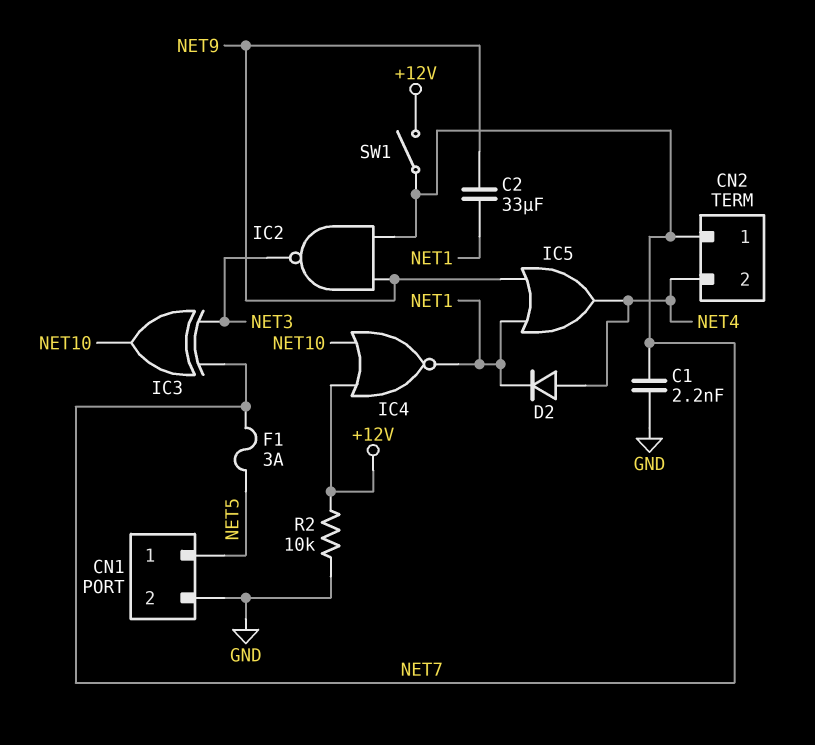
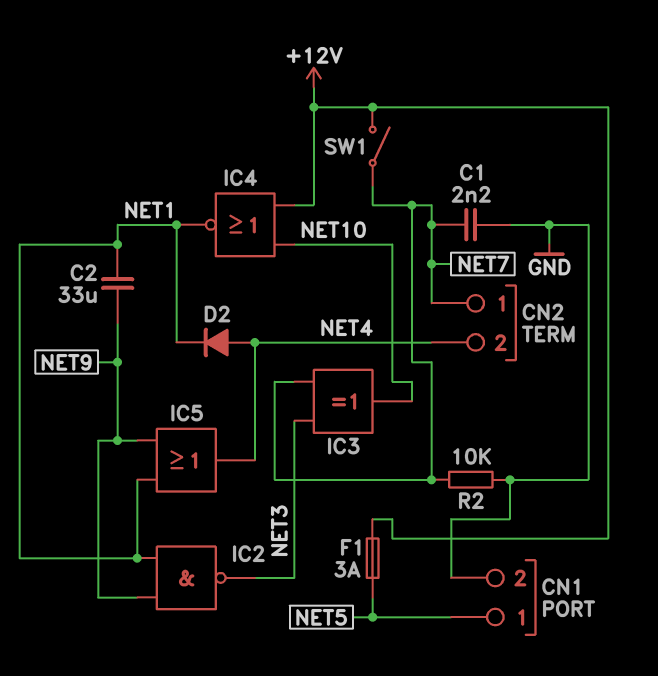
F1: 3A (NET5, NET7) -> 3A (+12V, NET5)
IC2: NAND (in NET7, in NET9, out NET3) -> NAND (in NET1, in NET9, out NET3)
R2: 10k (+12V, GND) -> 10k (GND, NET7)

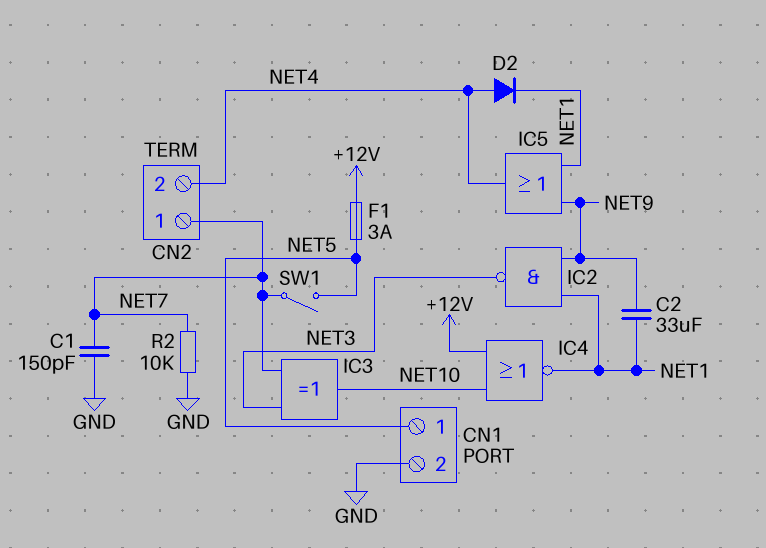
C1: 2.2nF (GND, NET7) -> 150pF (GND, NET7)
SW1: switch (+12V, NET7) -> switch (NET5, NET7)

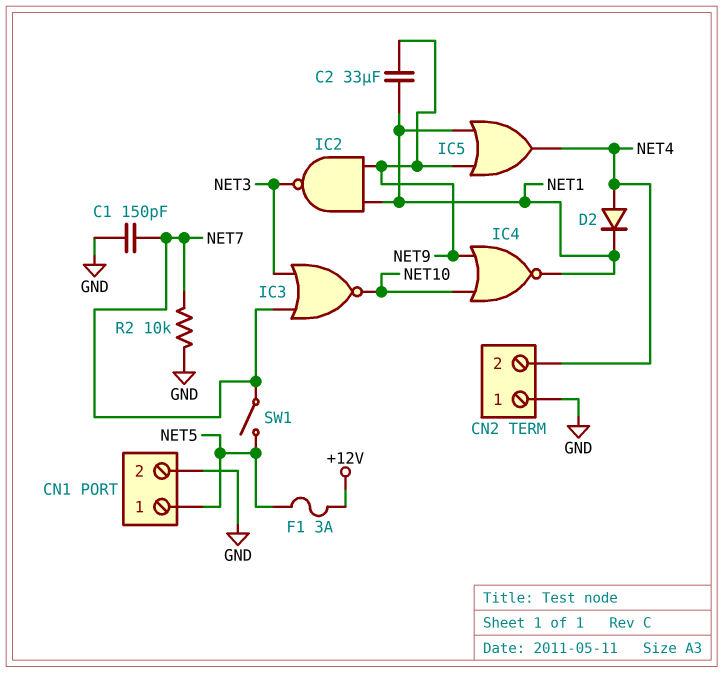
CN2 pin 1: NET7 -> GND
IC3: XOR (in NET3, in NET7, out NET10) -> NOR (in NET3, in NET7, out NET10)
IC4: NOR (in +12V, in NET10, out NET1) -> NOR (in NET9, in NET10, out NET1)

